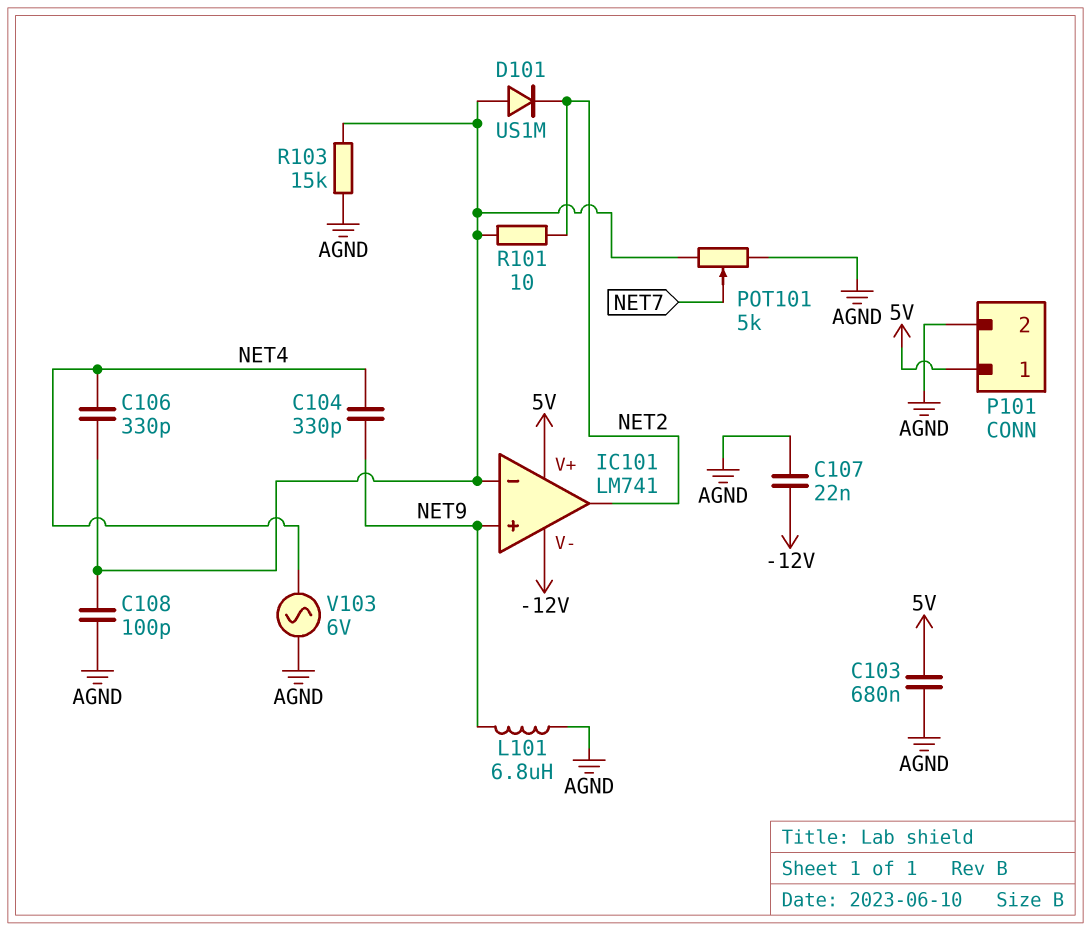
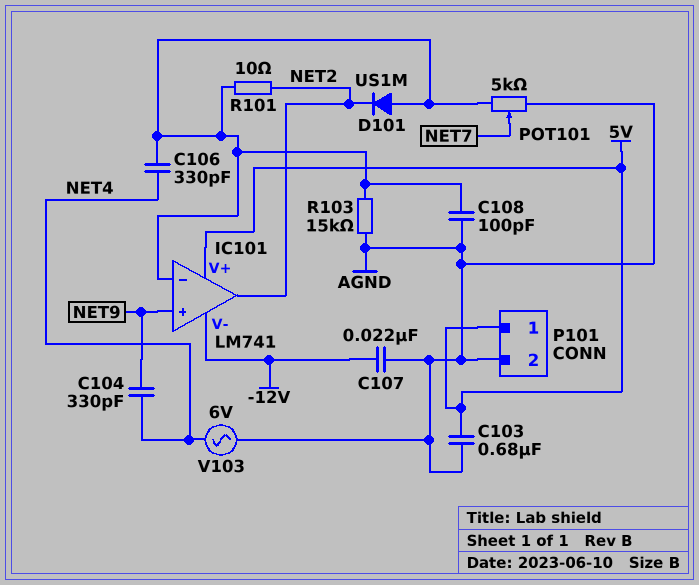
L101: 6.8uH (AGND, NET9) -> none

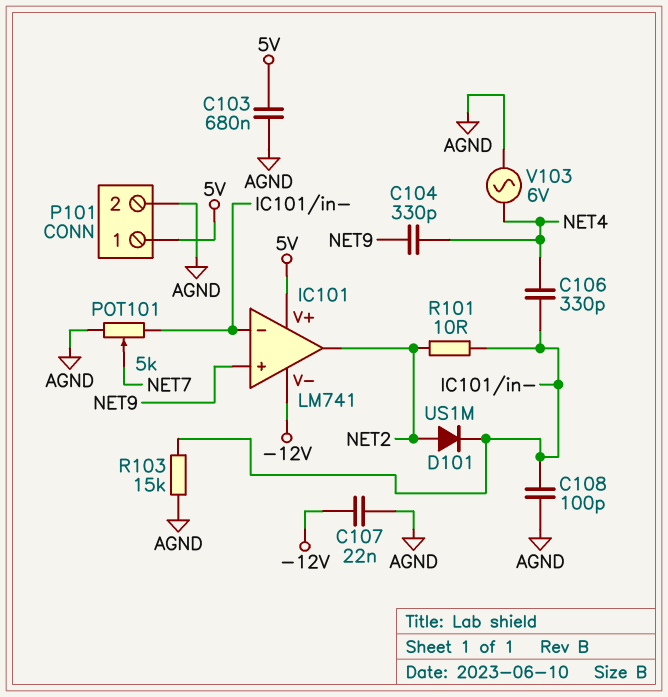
D101: diode US1M (A IC101/in-, K NET2) -> diode US1M (A NET2, K IC101/in-)

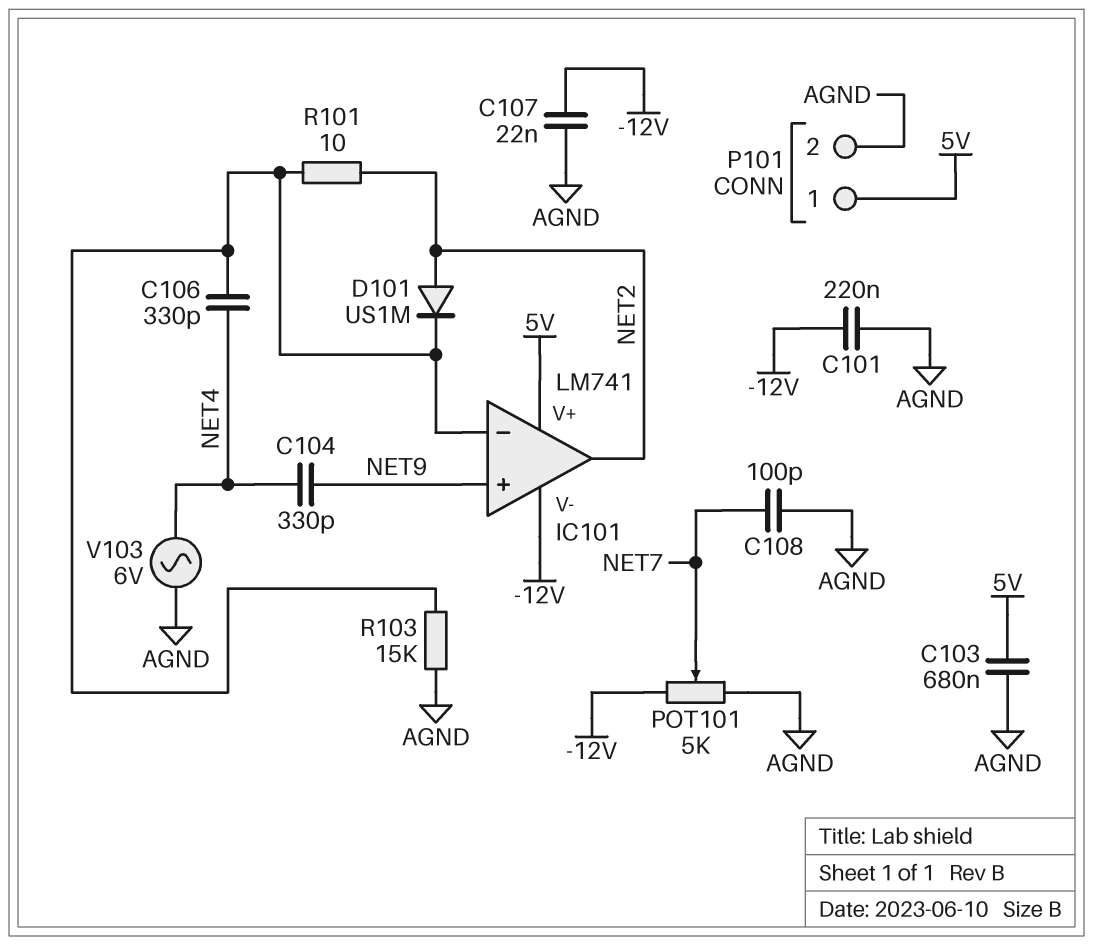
C101: none -> 220nF (-12V, AGND)
C108: 100pF (AGND, IC101/in-) -> 100pF (AGND, NET7)
POT101: 5k (AGND, IC101/in-, wiper NET7) -> 5k (-12V, AGND, wiper NET7)

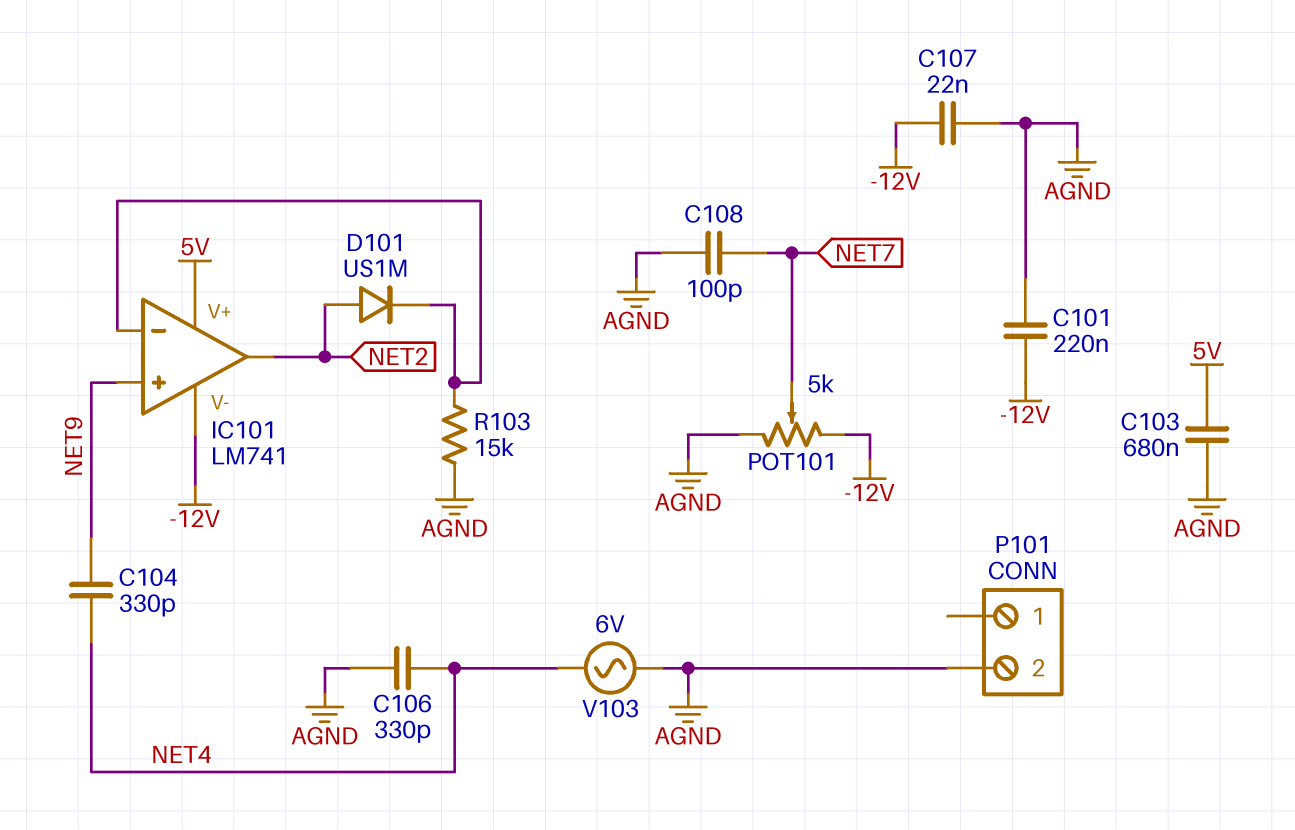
C106: 330pF (IC101/in-, NET4) -> 330pF (AGND, NET4)
P101 pin 1: 5V -> none
R101: 10 (IC101/in-, NET2) -> none

